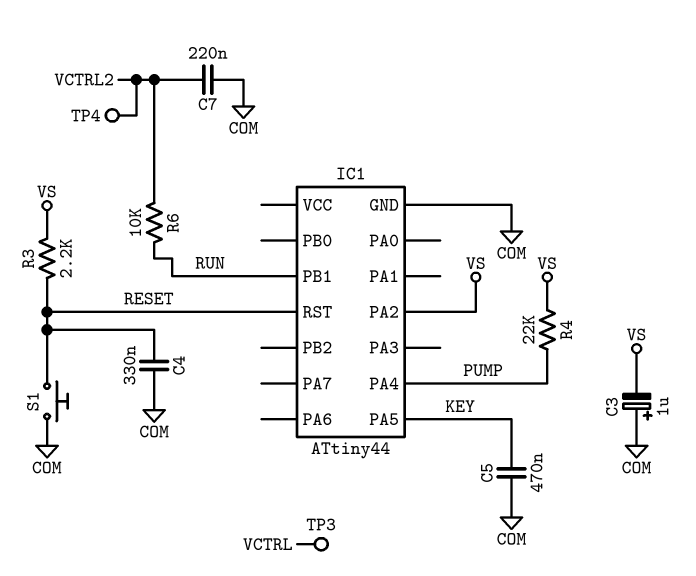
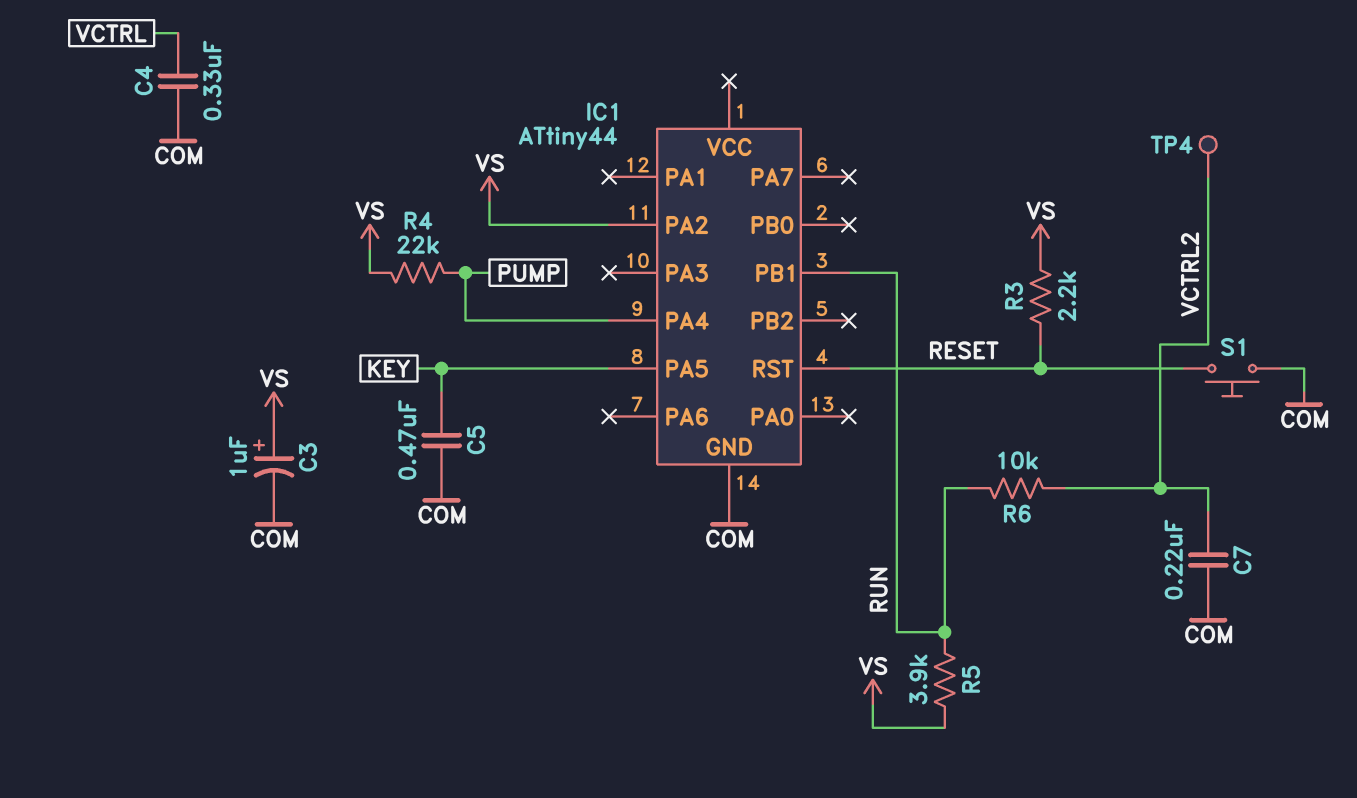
C3: 1uF (plus COM, minus VS) -> 1uF (plus VS, minus COM)
C4: 330nF (COM, RESET) -> 330nF (COM, VCTRL)
R5: none -> 3.9k (RUN, VS)
TP3: test point (VCTRL) -> none

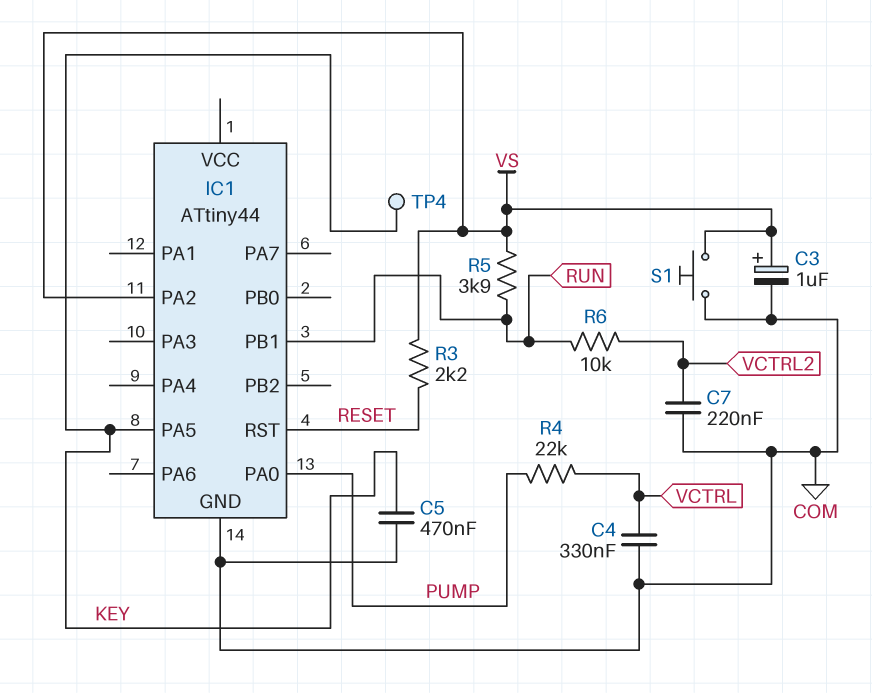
IC1 pin PA0: none -> PUMP
IC1 pin PA4: PUMP -> none
R4: 22k (PUMP, VS) -> 22k (PUMP, VCTRL)
S1: button (COM, RESET) -> button (COM, VS)
TP4: test point (VCTRL2) -> test point (KEY)

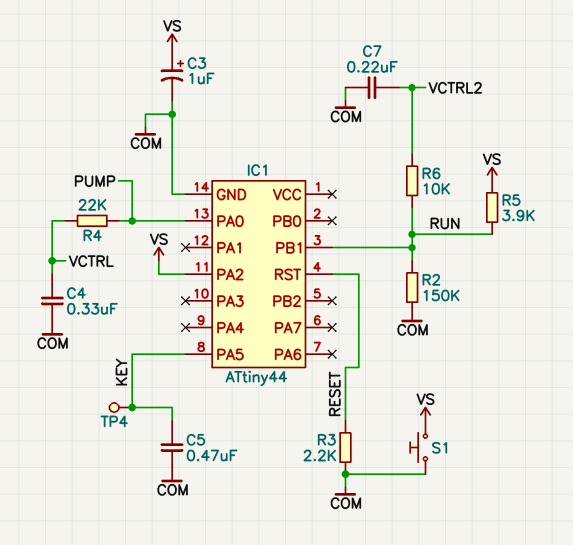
R2: none -> 150k (COM, RUN)
R3: 2.2k (RESET, VS) -> 2.2k (COM, RESET)

